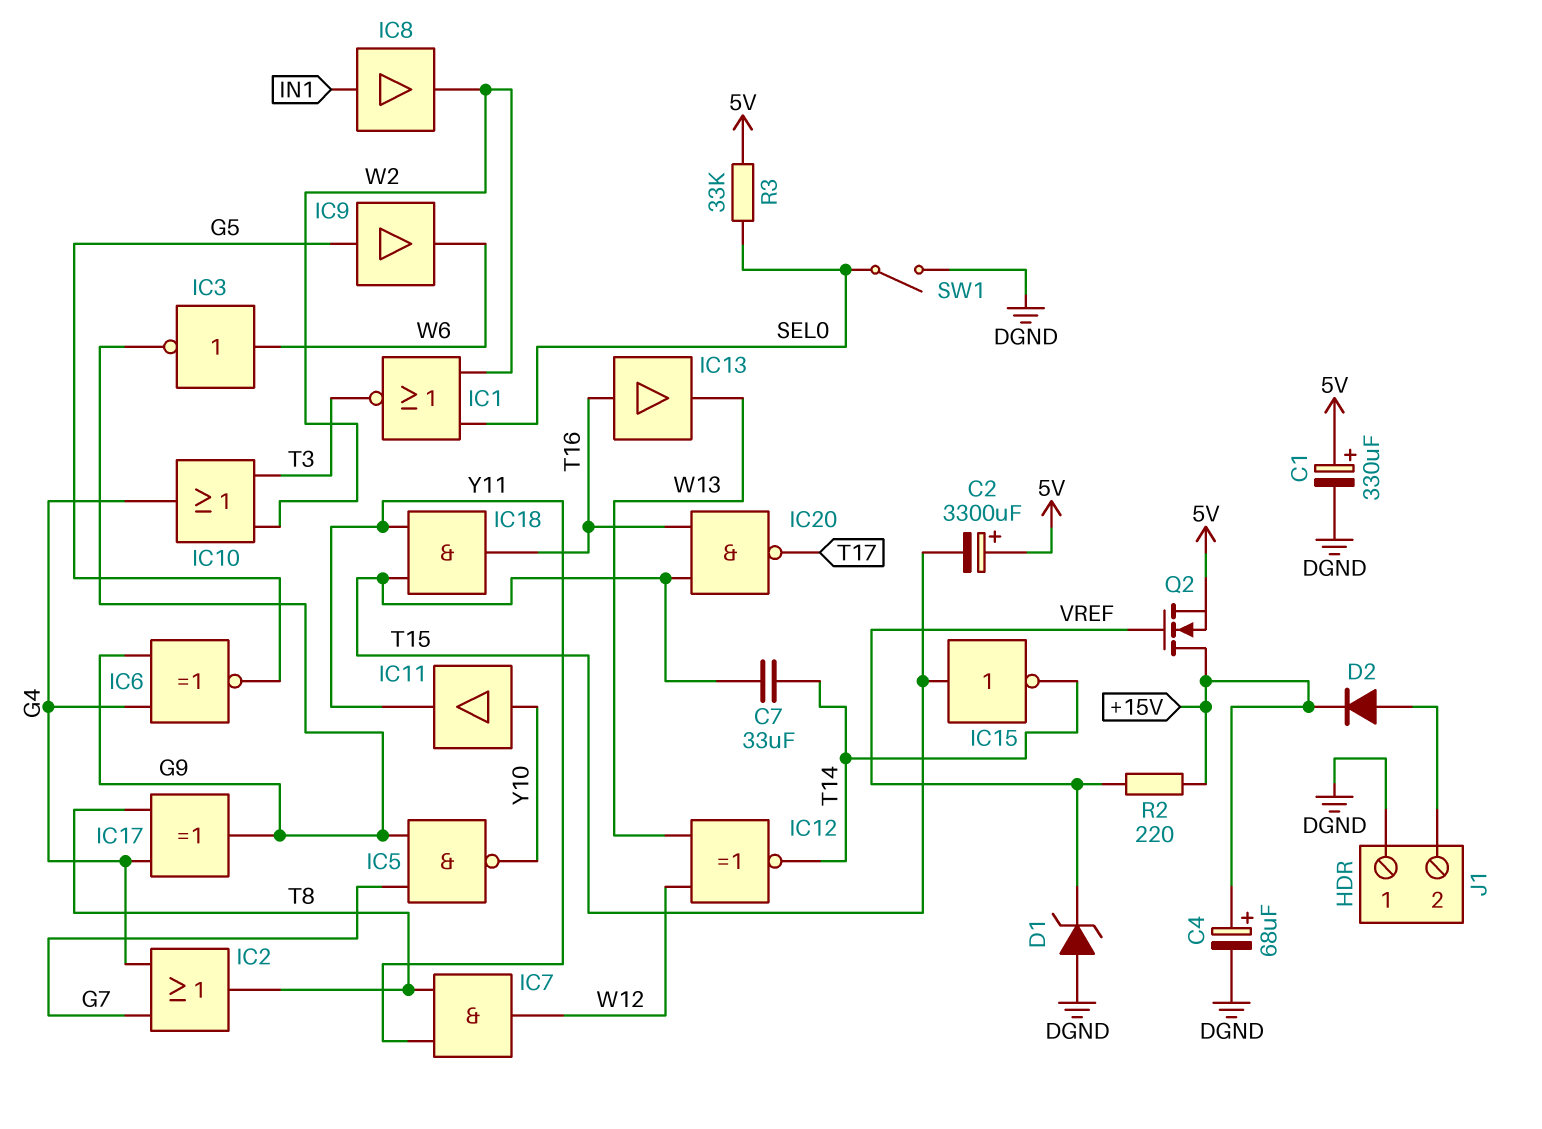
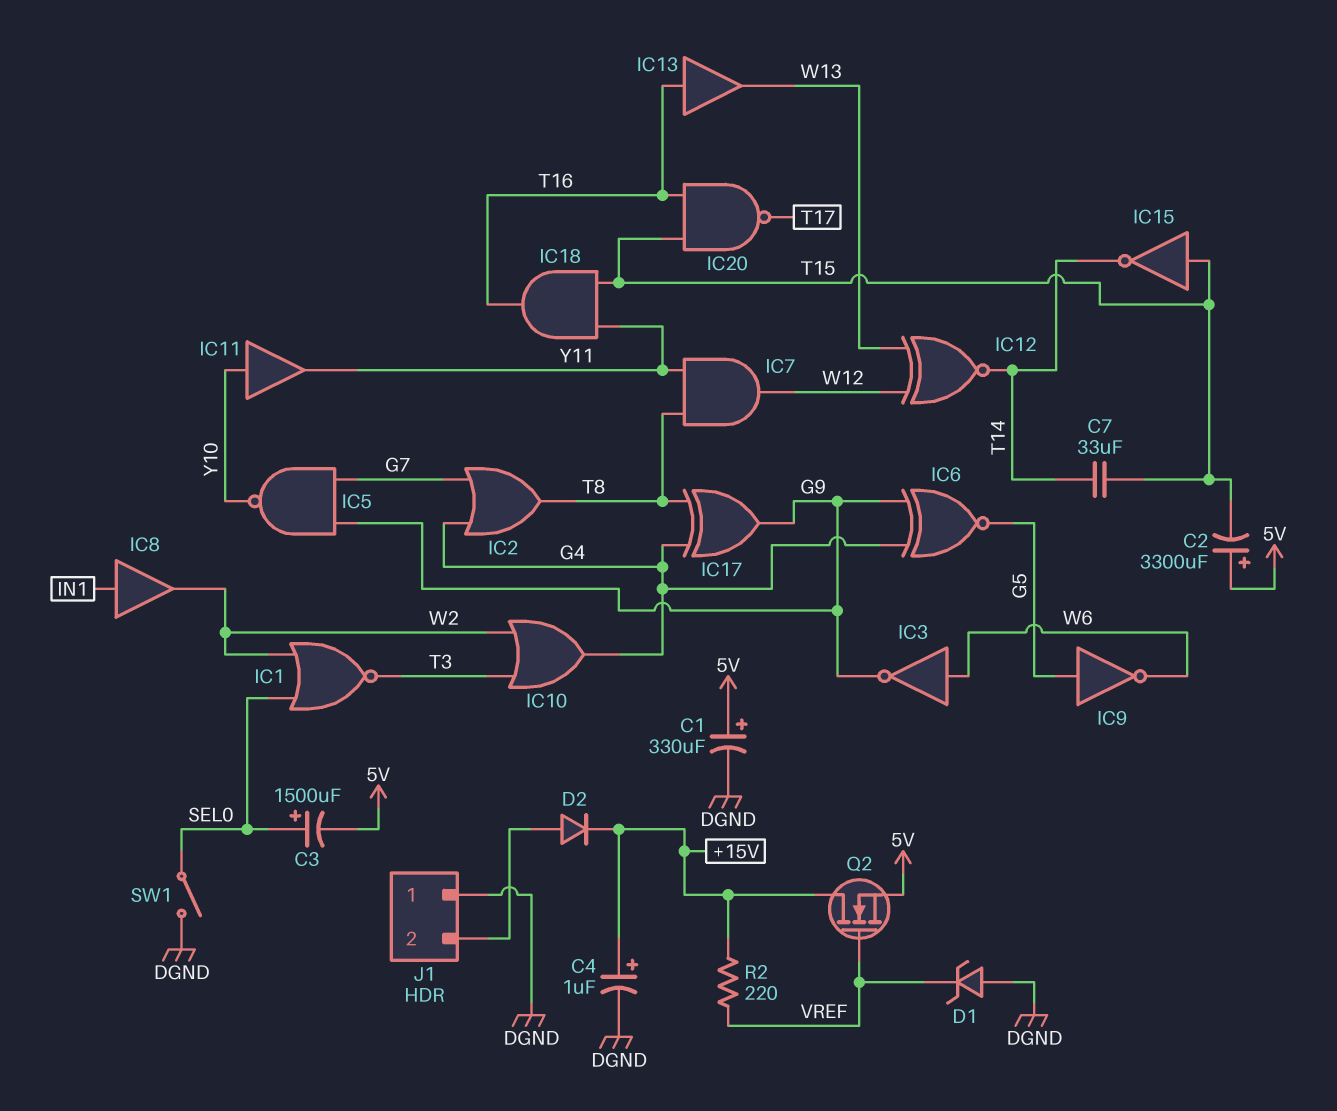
C3: none -> 1500uF (plus SEL0, minus 5V)
C4: 68uF (plus +15V, minus DGND) -> 1uF (plus +15V, minus DGND)
IC9: buffer (in G5, out W6) -> NOT (in G5, out W6)
R3: 33k (5V, SEL0) -> none

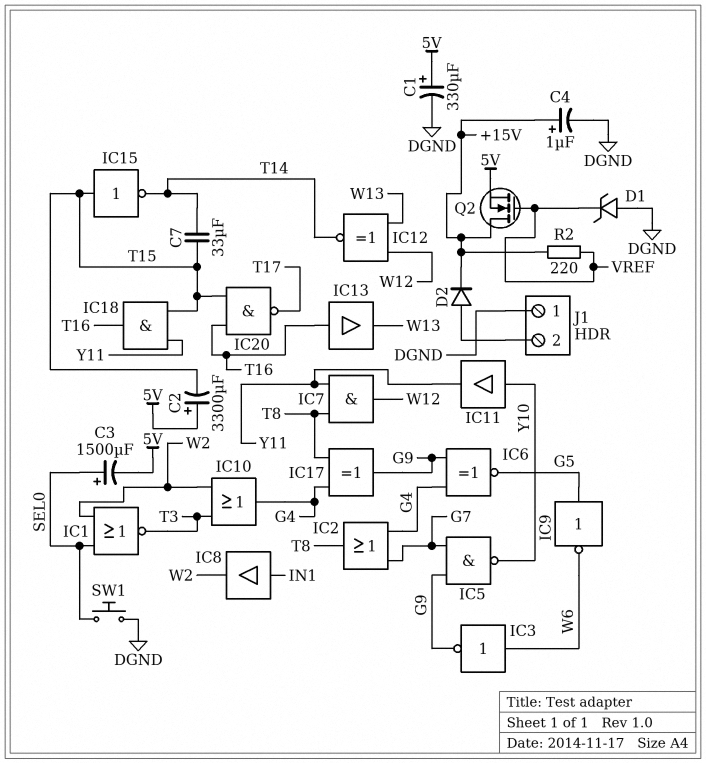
SW1: switch (DGND, SEL0) -> button (DGND, SEL0)

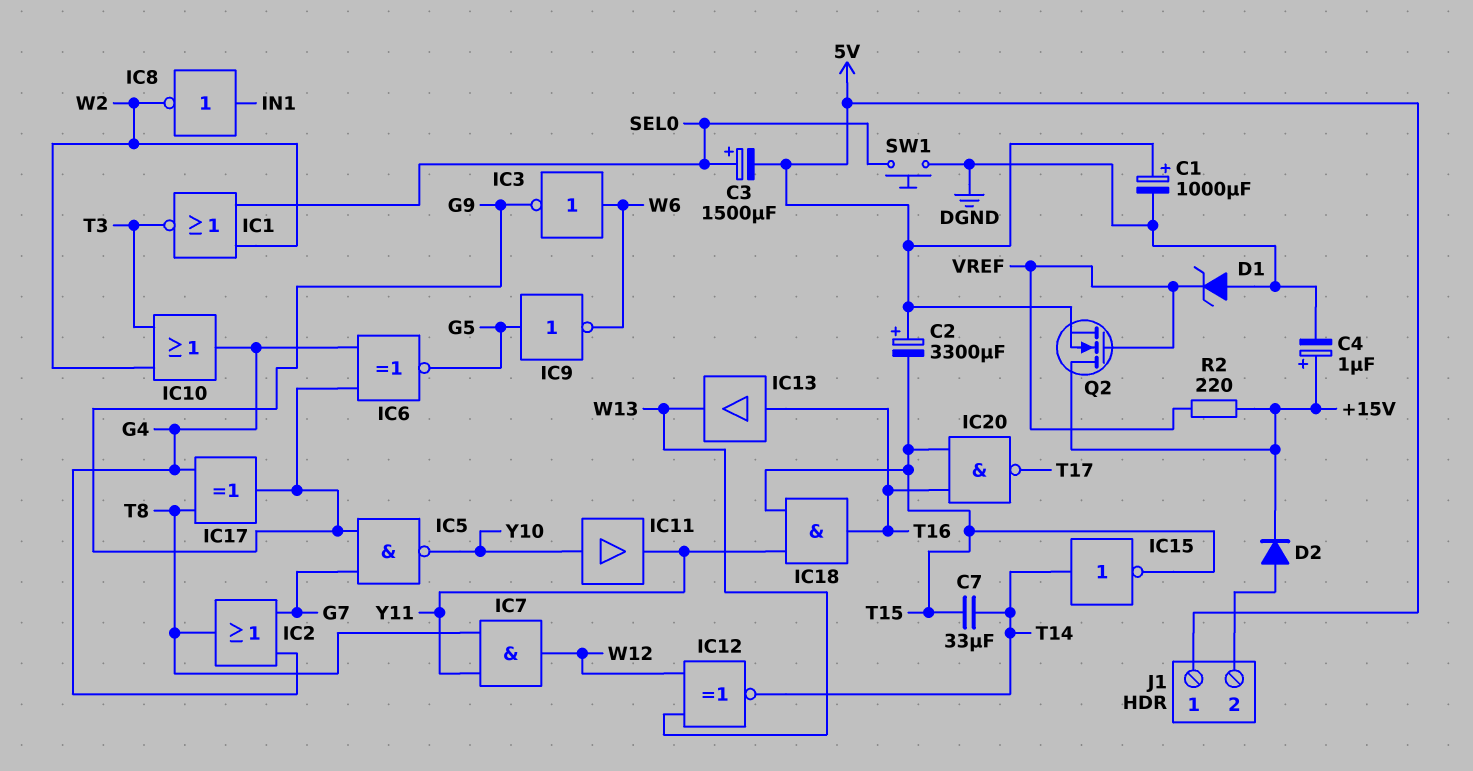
C1: 330uF (plus 5V, minus DGND) -> 1000uF (plus 5V, minus DGND)
IC8: buffer (in IN1, out W2) -> NOT (in IN1, out W2)
IC15: NOT (in T15, out T14) -> NOT (in T14, out T15)
J1 pin 1: DGND -> 5V

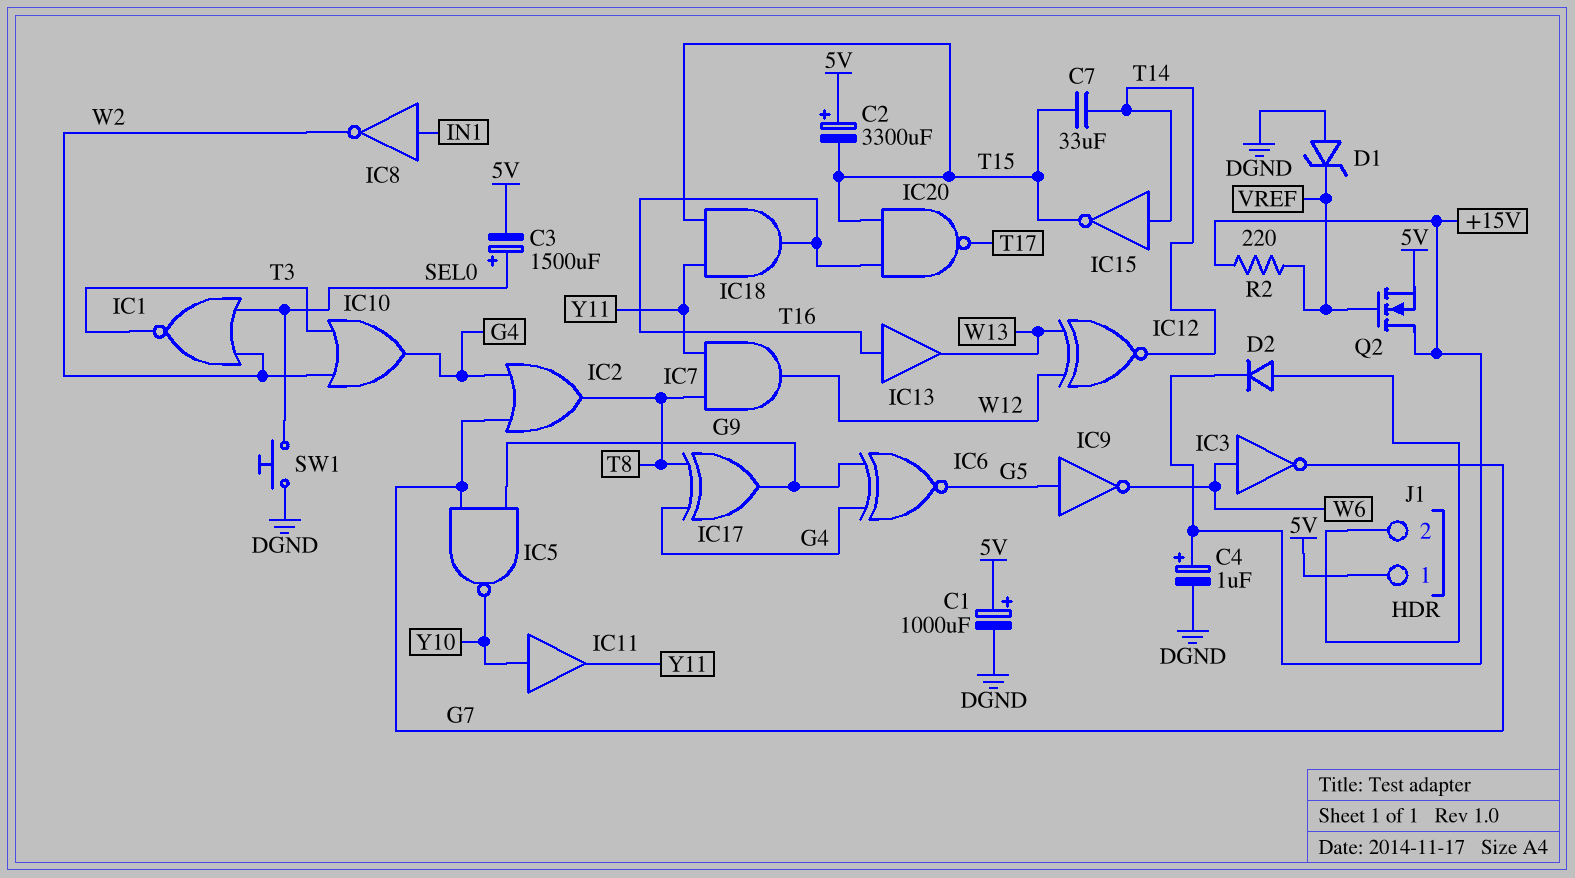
IC3: NOT (in W6, out G9) -> NOT (in W6, out G7)

